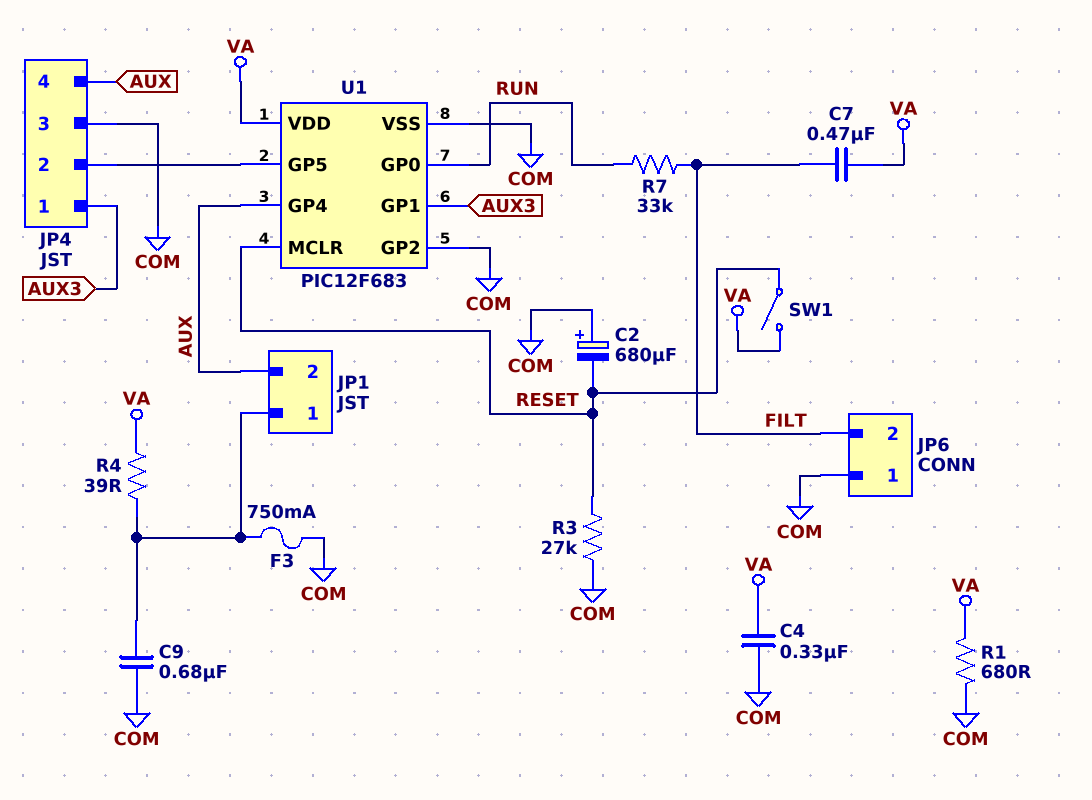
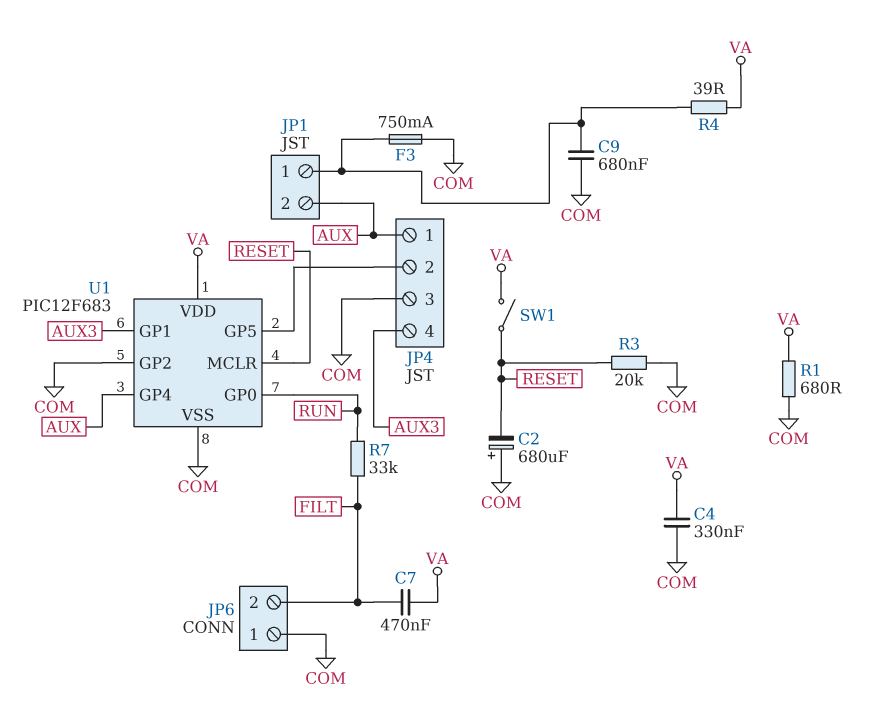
JP4 pin 1: AUX3 -> AUX
JP4 pin 4: AUX -> AUX3
R3: 27k (COM, RESET) -> 20k (COM, RESET)

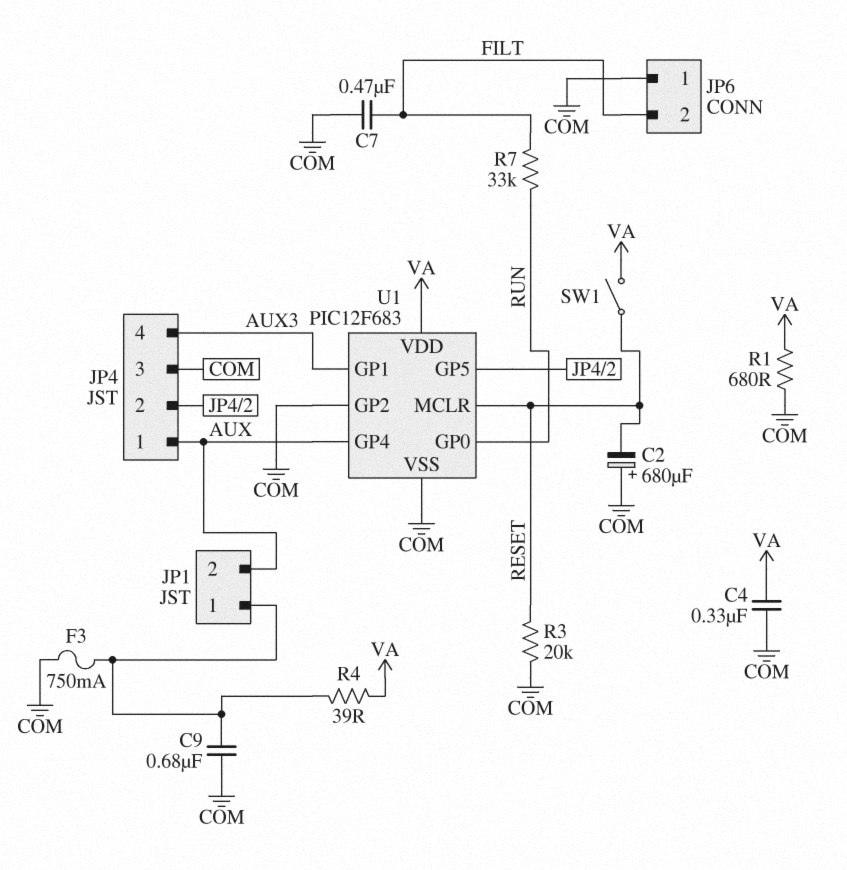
C7: 470nF (FILT, VA) -> 470nF (COM, FILT)

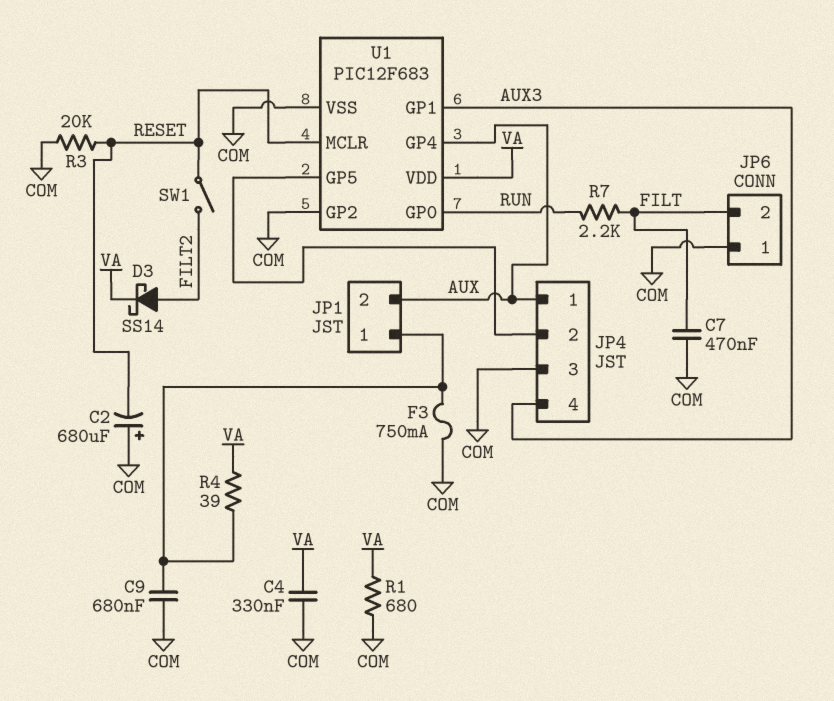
D3: none -> schottky SS14 (A FILT2, K VA)
R7: 33k (FILT, RUN) -> 2.2k (FILT, RUN)
SW1: switch (RESET, VA) -> switch (FILT2, RESET)

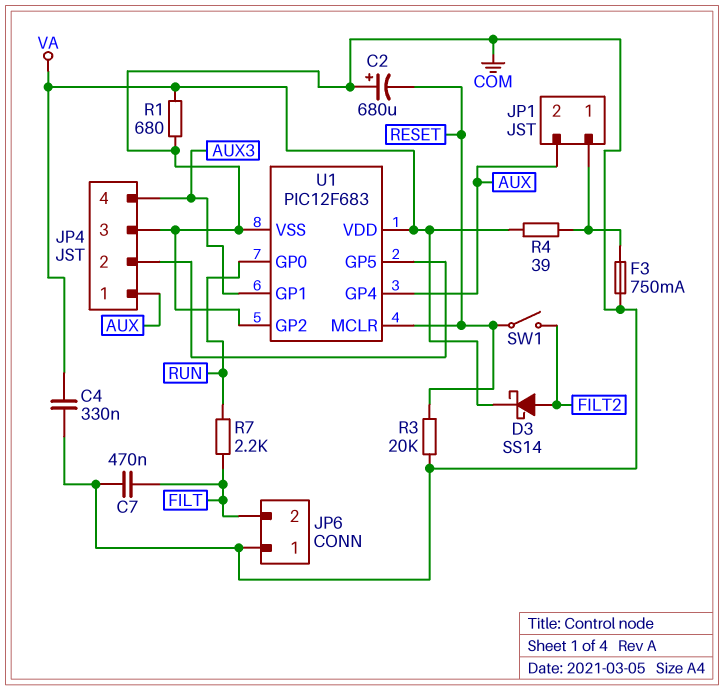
C9: 680nF (COM, JP1/1) -> none

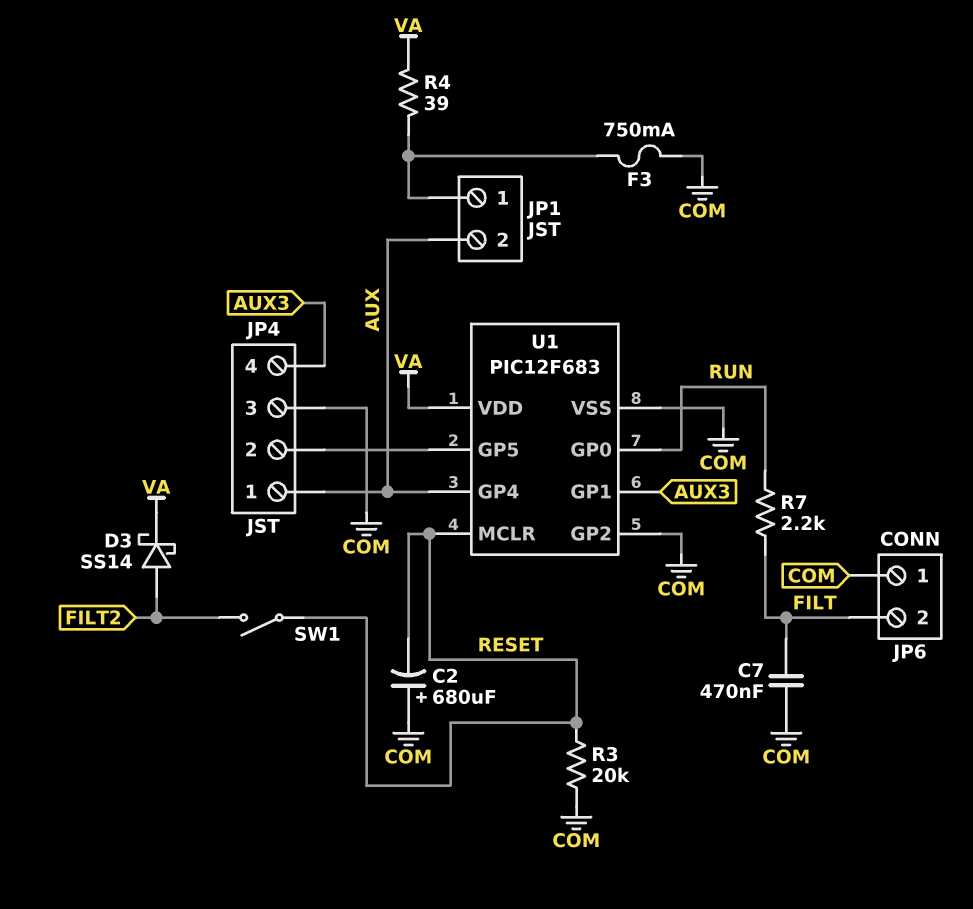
C4: 330nF (COM, VA) -> none
R1: 680 (COM, VA) -> none

